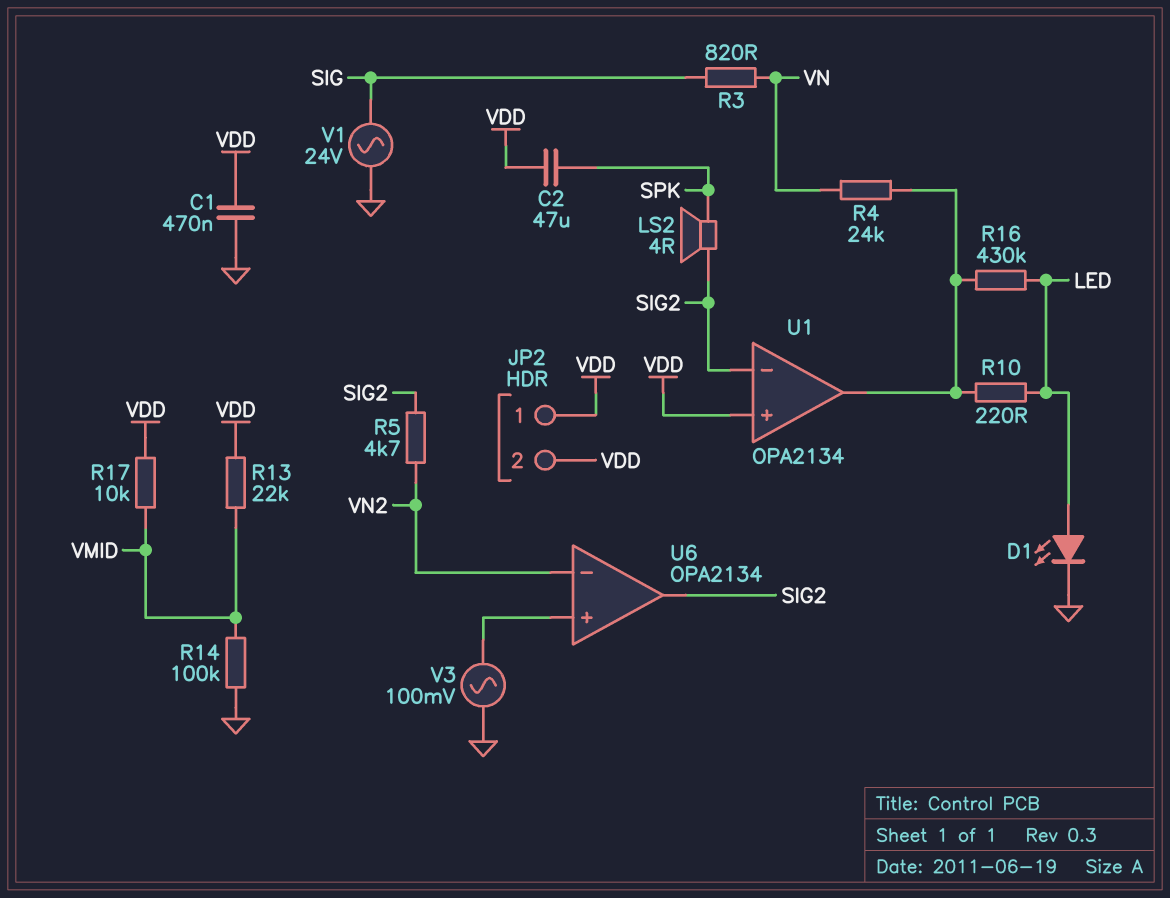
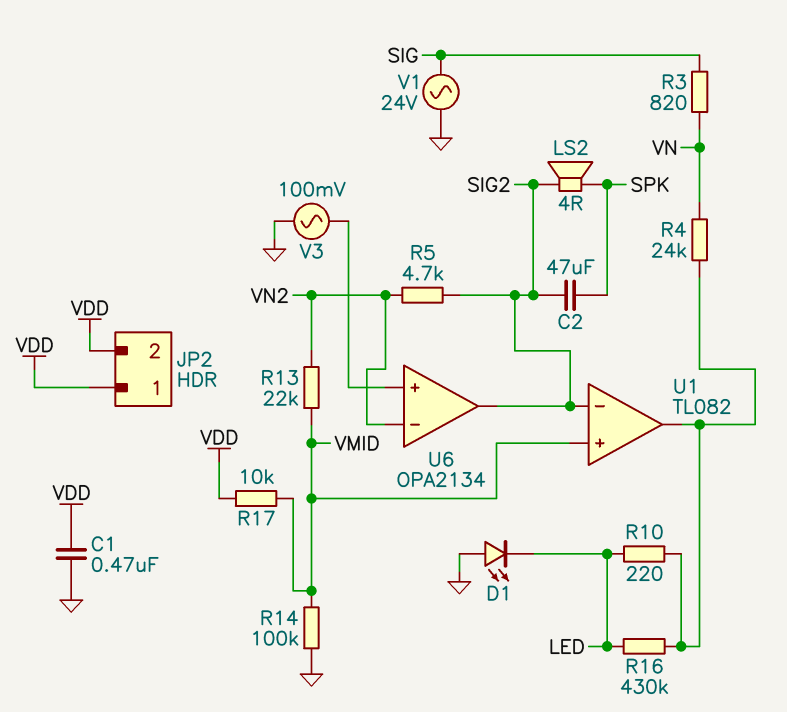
C2: 47uF (SPK, VDD) -> 47uF (SIG2, SPK)
D1: LED (A LED, K GND) -> LED (A GND, K LED)
R13: 22k (VDD, VMID) -> 22k (VMID, VN2)
U1: OPA2134 -> TL082
U1 pin in+: VDD -> VMID

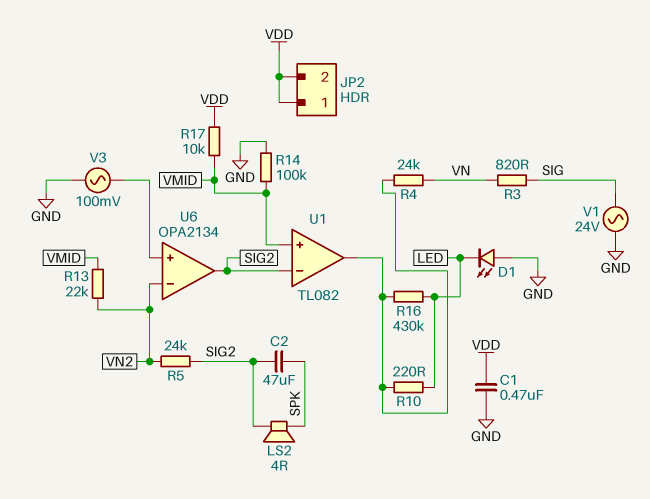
R5: 4.7k (SIG2, VN2) -> 24k (SIG2, VN2)

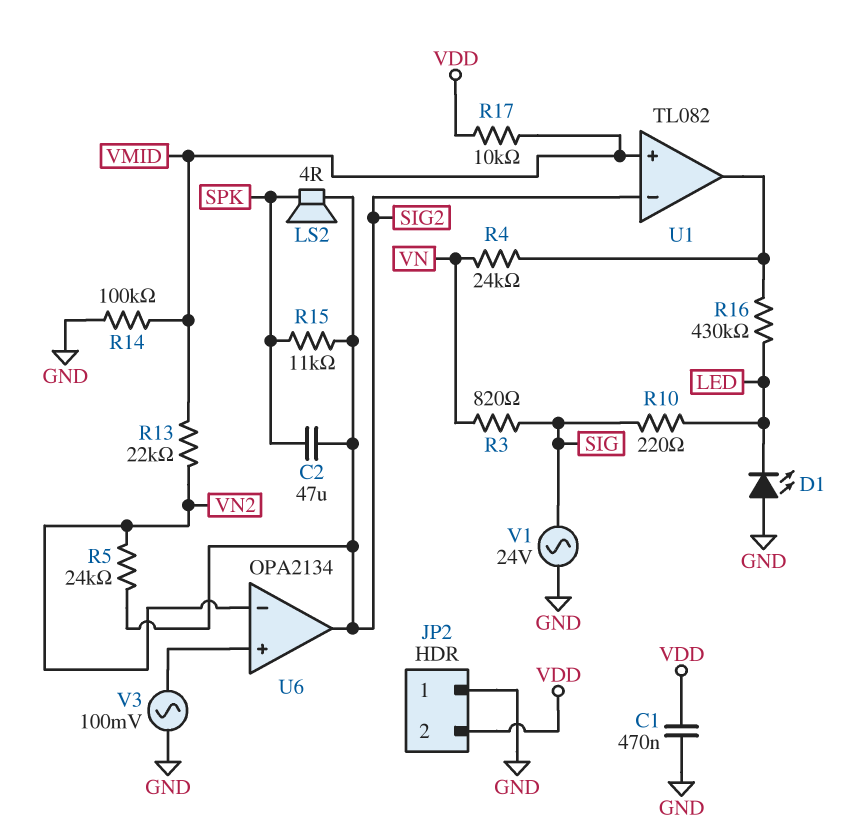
JP2 pin 1: VDD -> GND
R10: 220 (LED, U1/out) -> 220 (LED, SIG)
R15: none -> 11k (SIG2, SPK)

